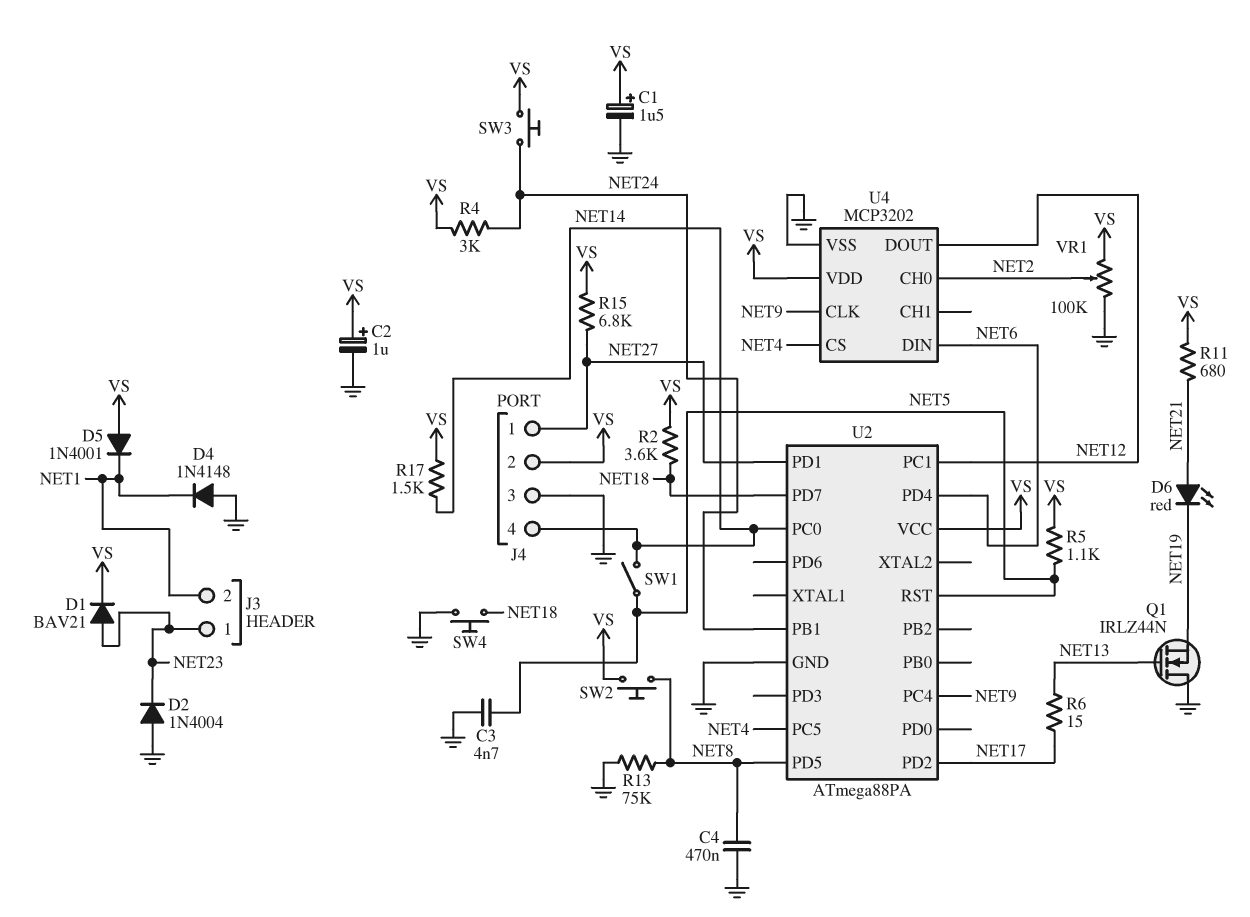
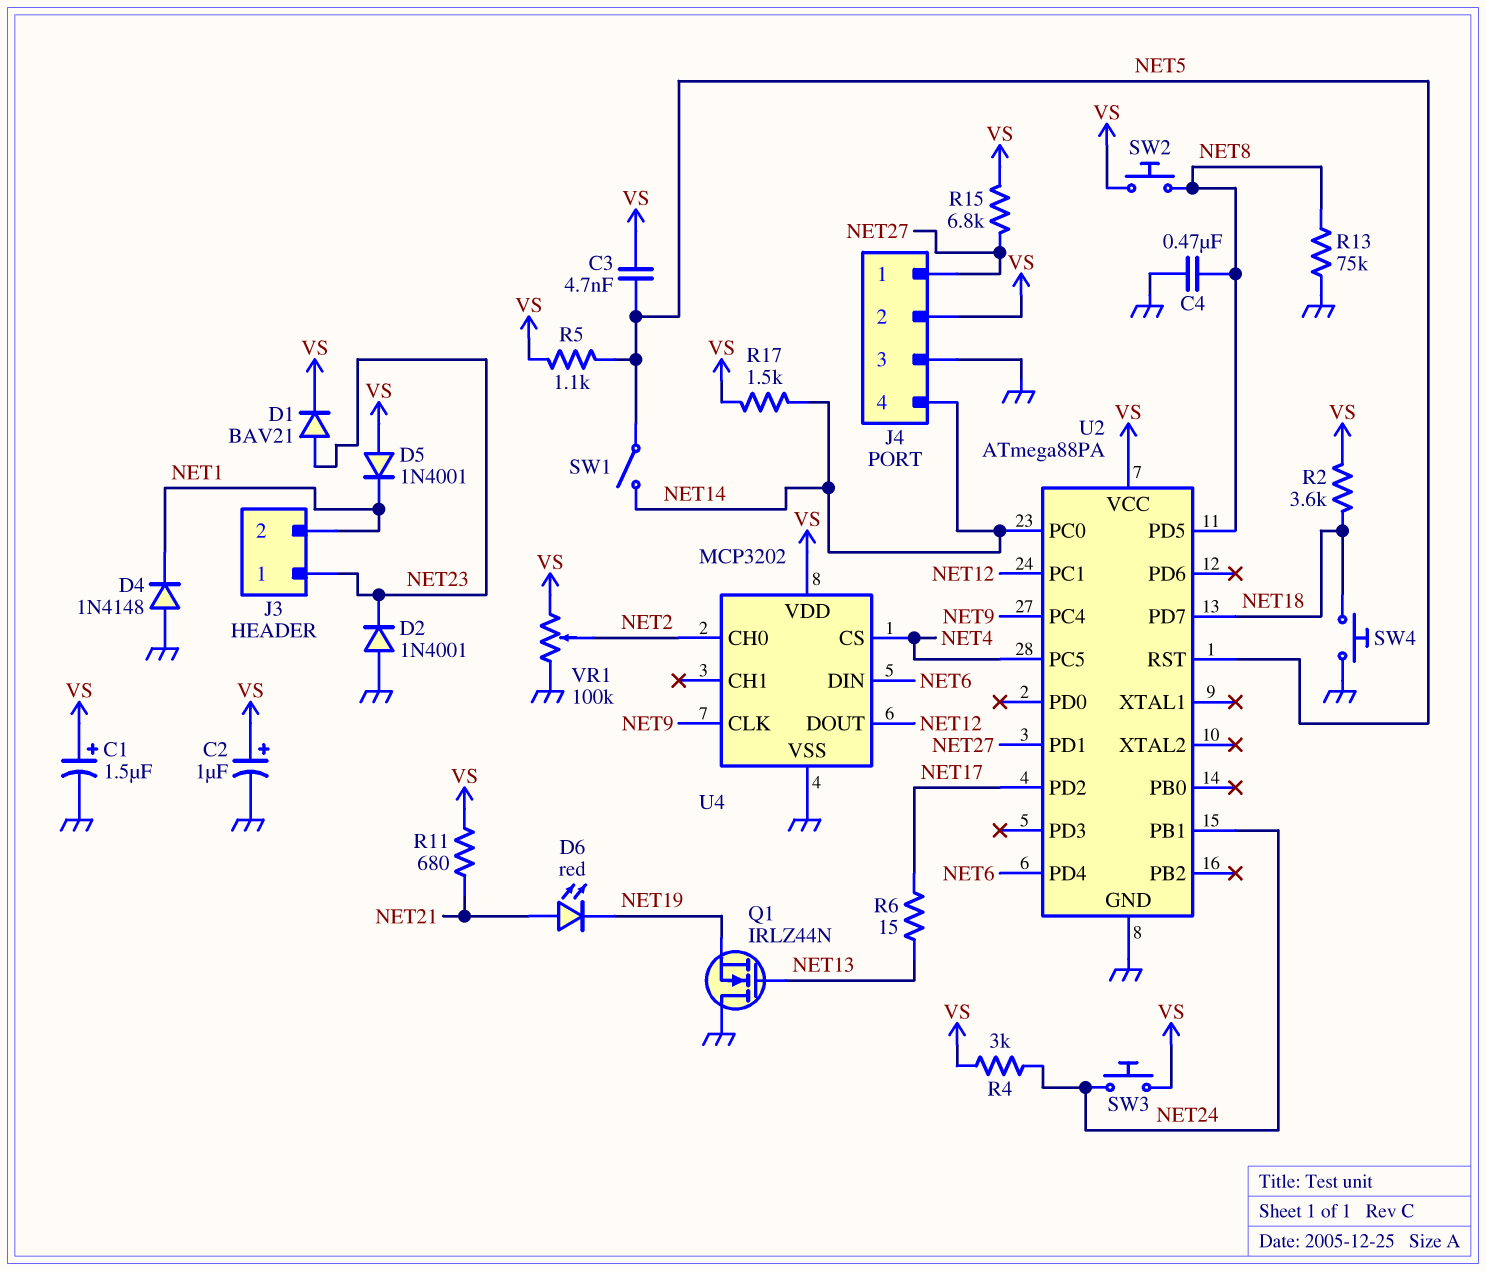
C3: 4.7nF (GND, NET5) -> 4.7nF (NET5, VS)
D2: diode 1N4004 (A GND, K NET23) -> diode 1N4001 (A GND, K NET23)

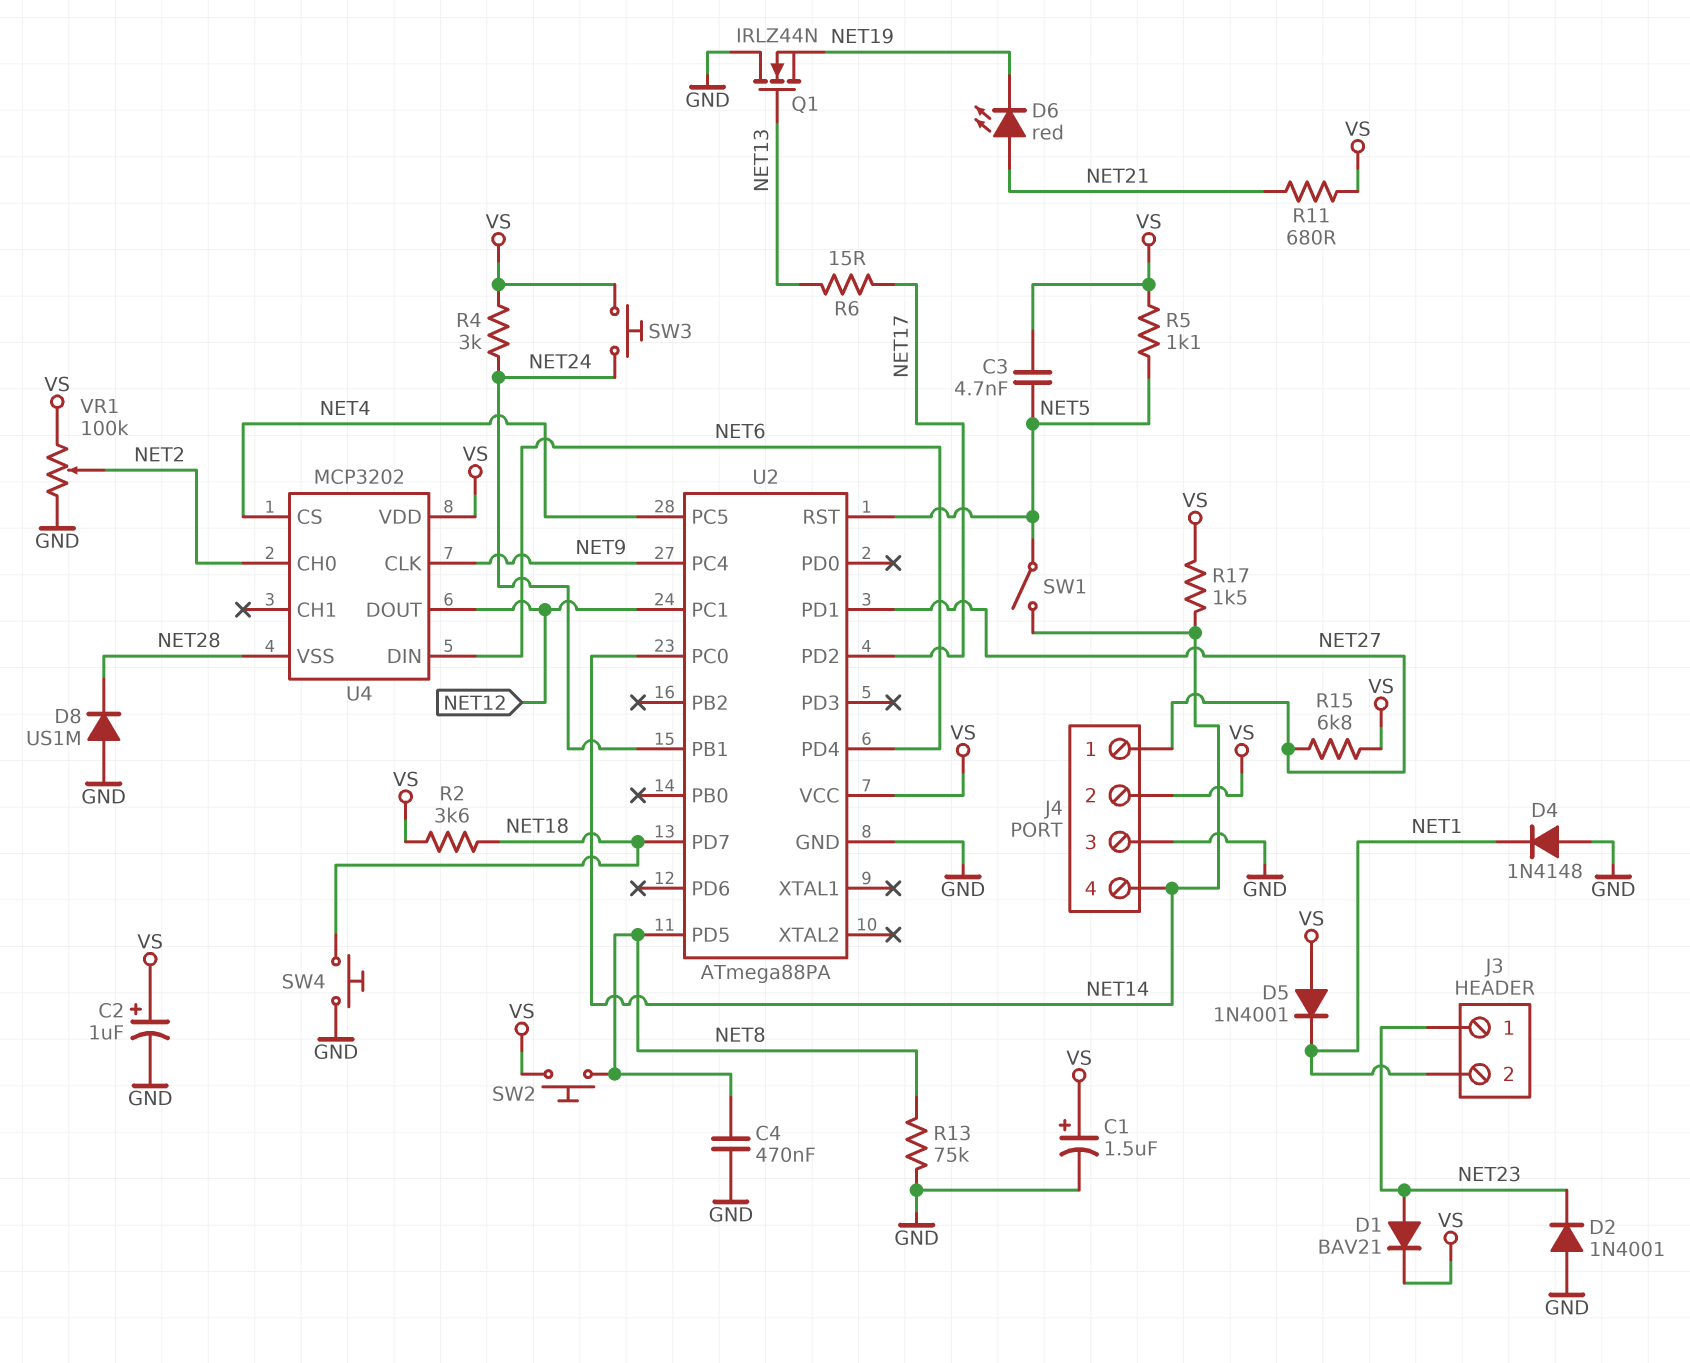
D8: none -> diode US1M (A GND, K NET28)
U4 pin VSS: GND -> NET28

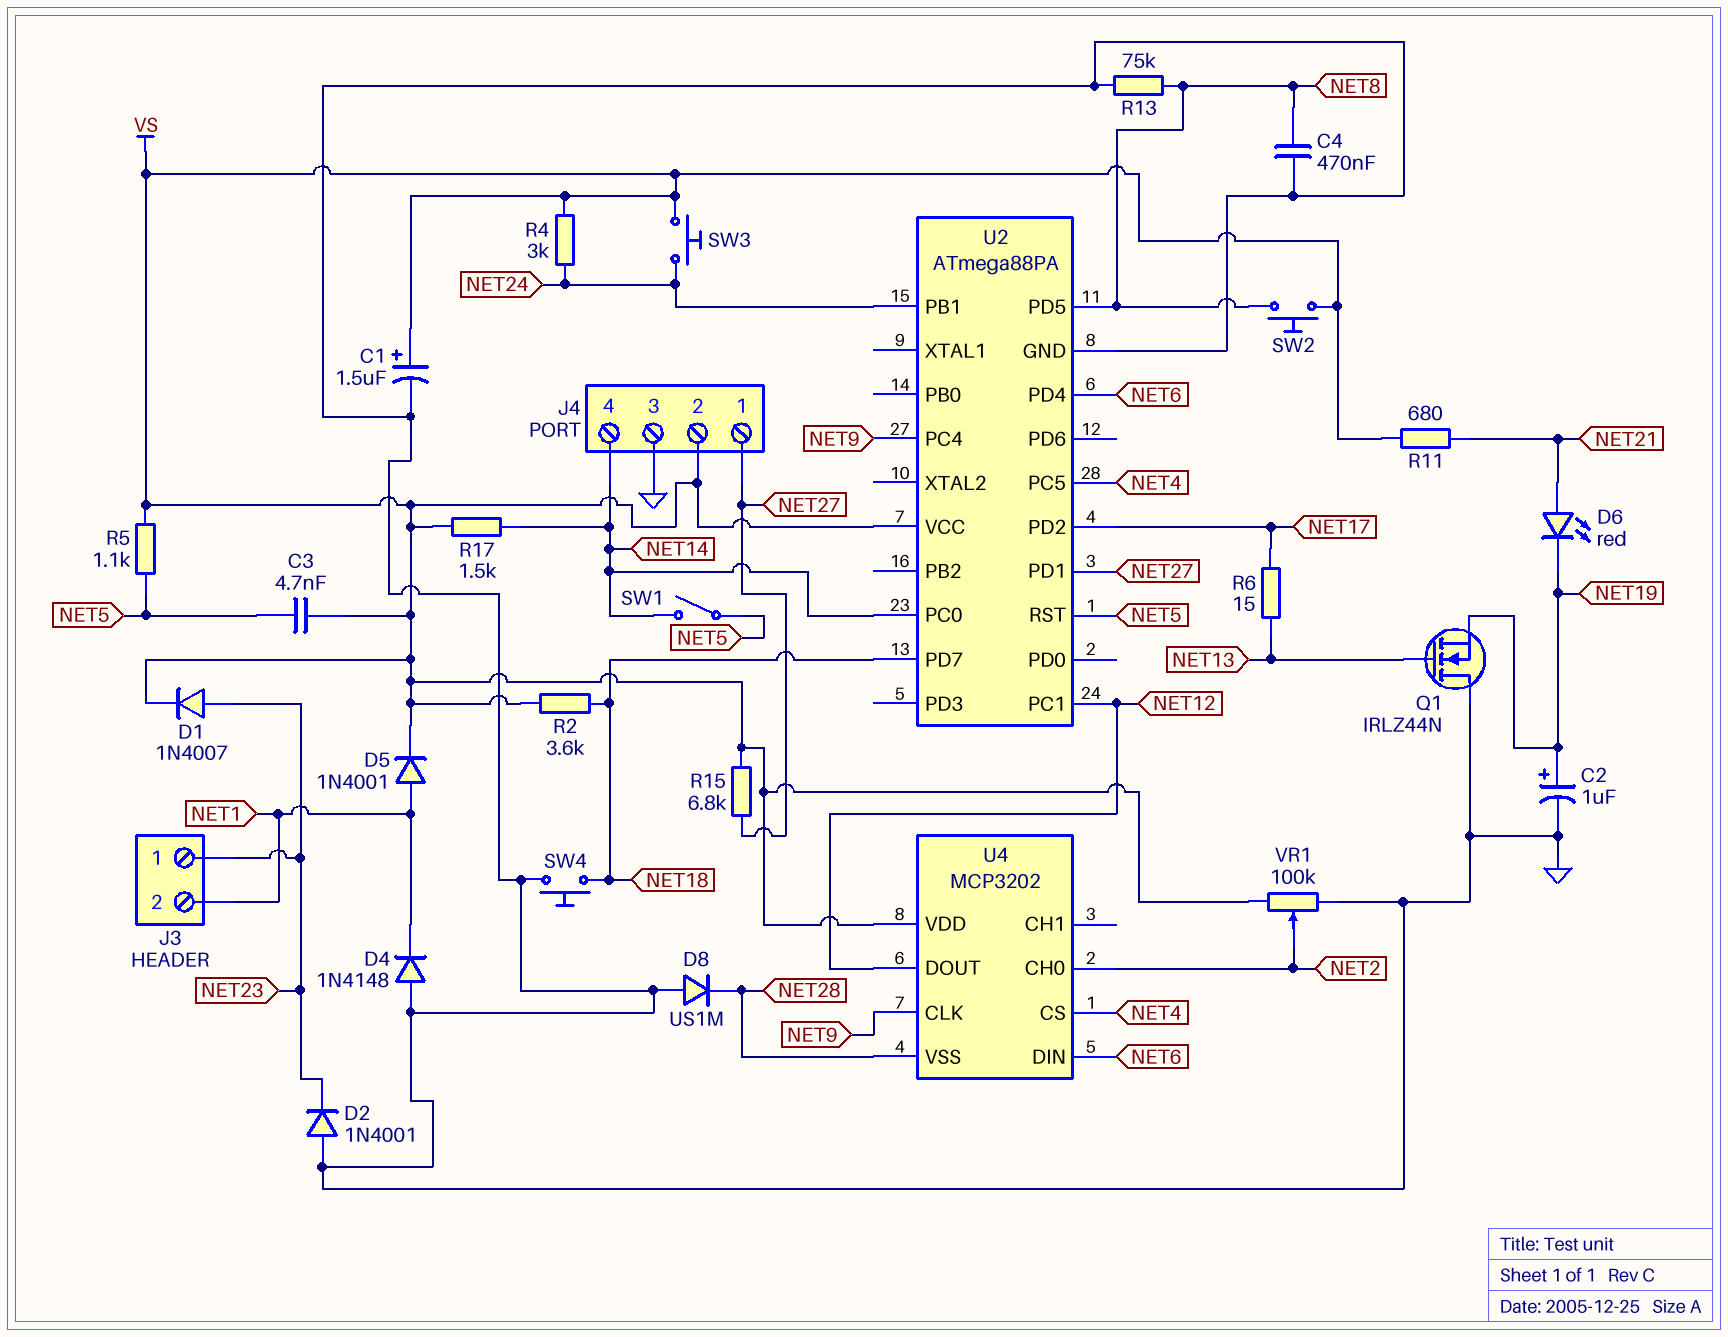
C2: 1uF (plus VS, minus GND) -> 1uF (plus NET19, minus GND)
D1: diode BAV21 (A NET23, K VS) -> diode 1N4007 (A NET23, K VS)
D5: diode 1N4001 (A VS, K NET1) -> diode 1N4001 (A NET1, K VS)

